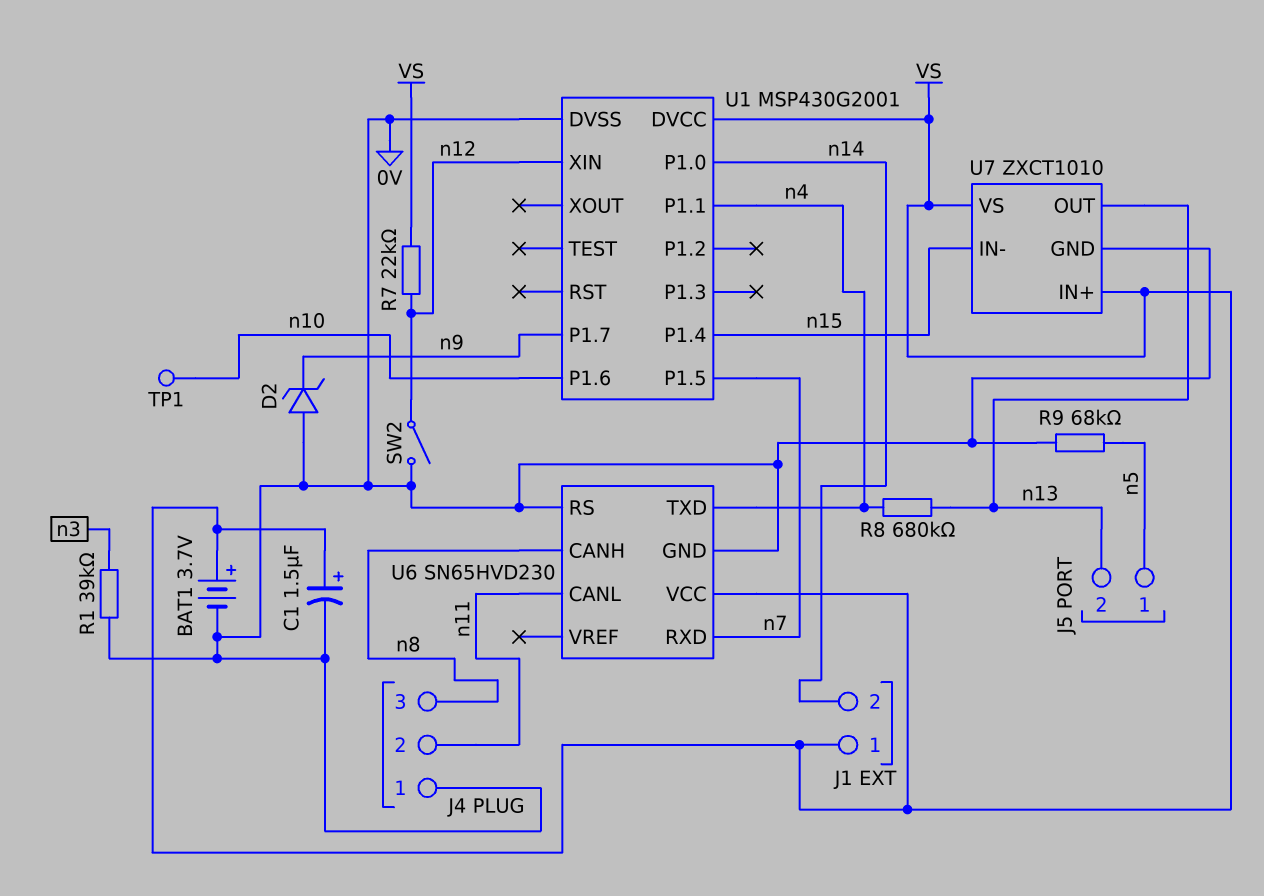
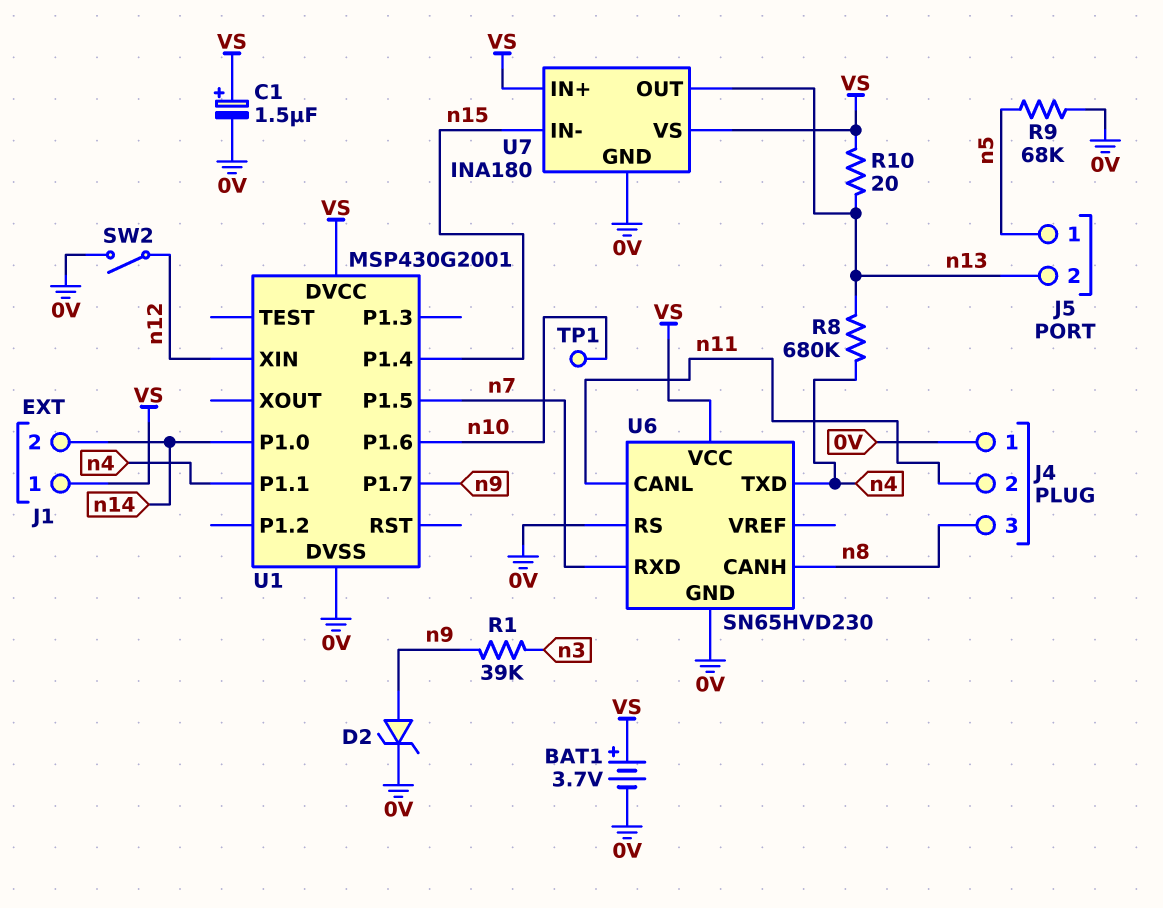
D2: zener (A 0V, K n9) -> zener (A n9, K 0V)
R1: 39k (0V, n3) -> 39k (n3, n9)
R7: 22k (VS, n12) -> none
R10: none -> 20 (VS, n13)
U7: ZXCT1010 -> INA180

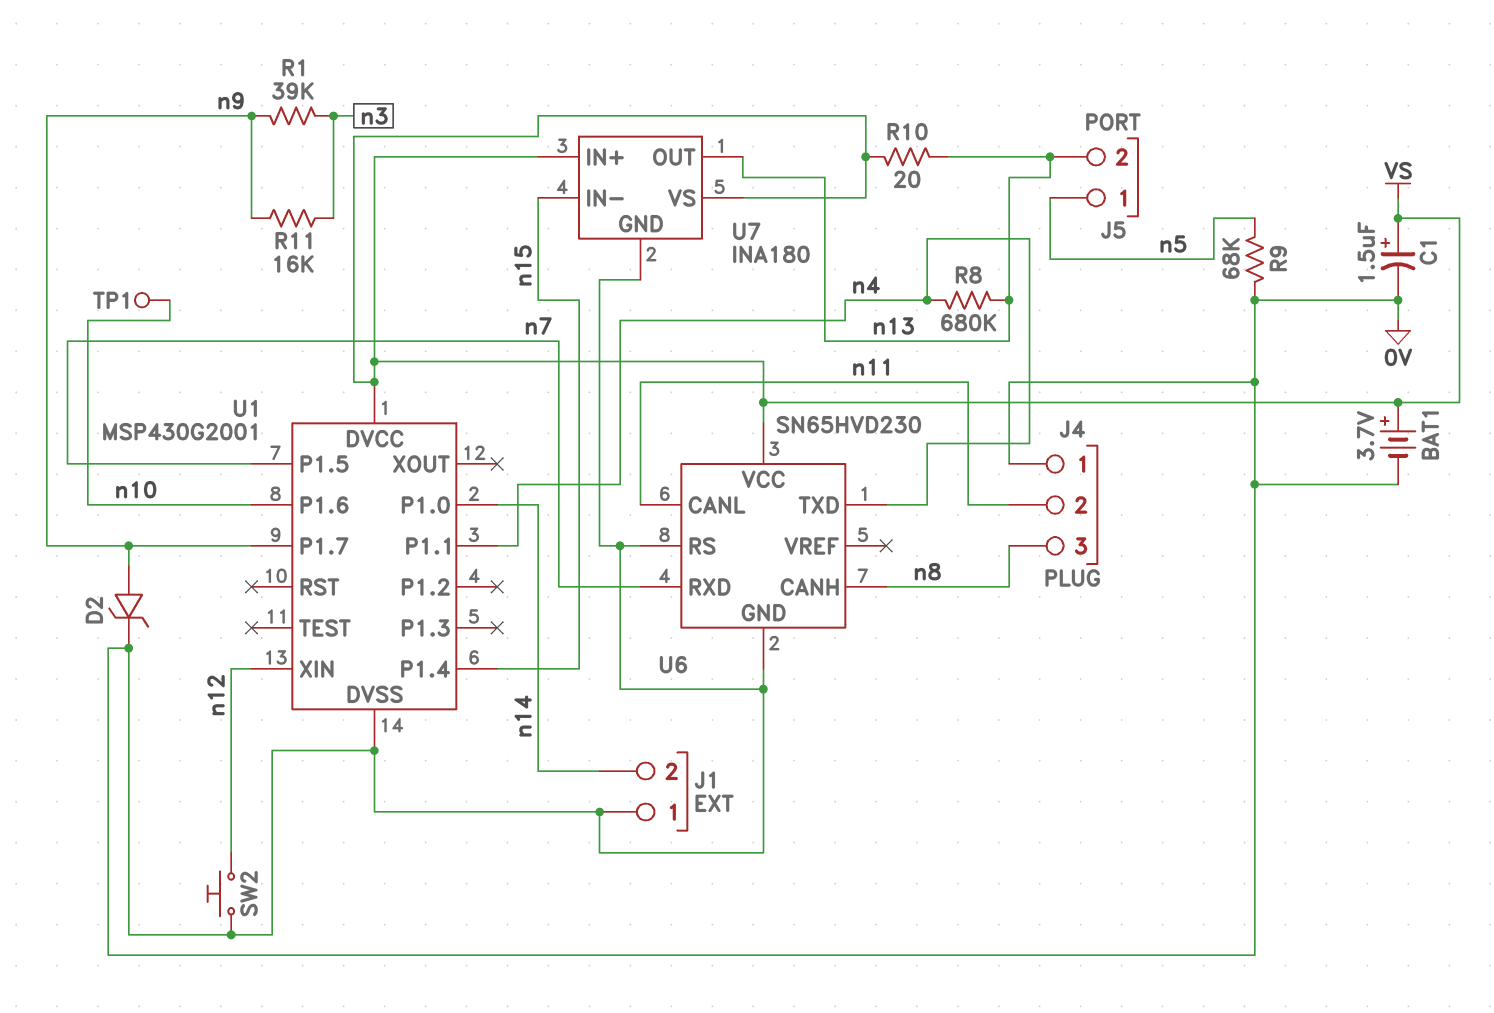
J1 pin 1: VS -> 0V
R11: none -> 16k (n3, n9)
SW2: switch (0V, n12) -> button (0V, n12)

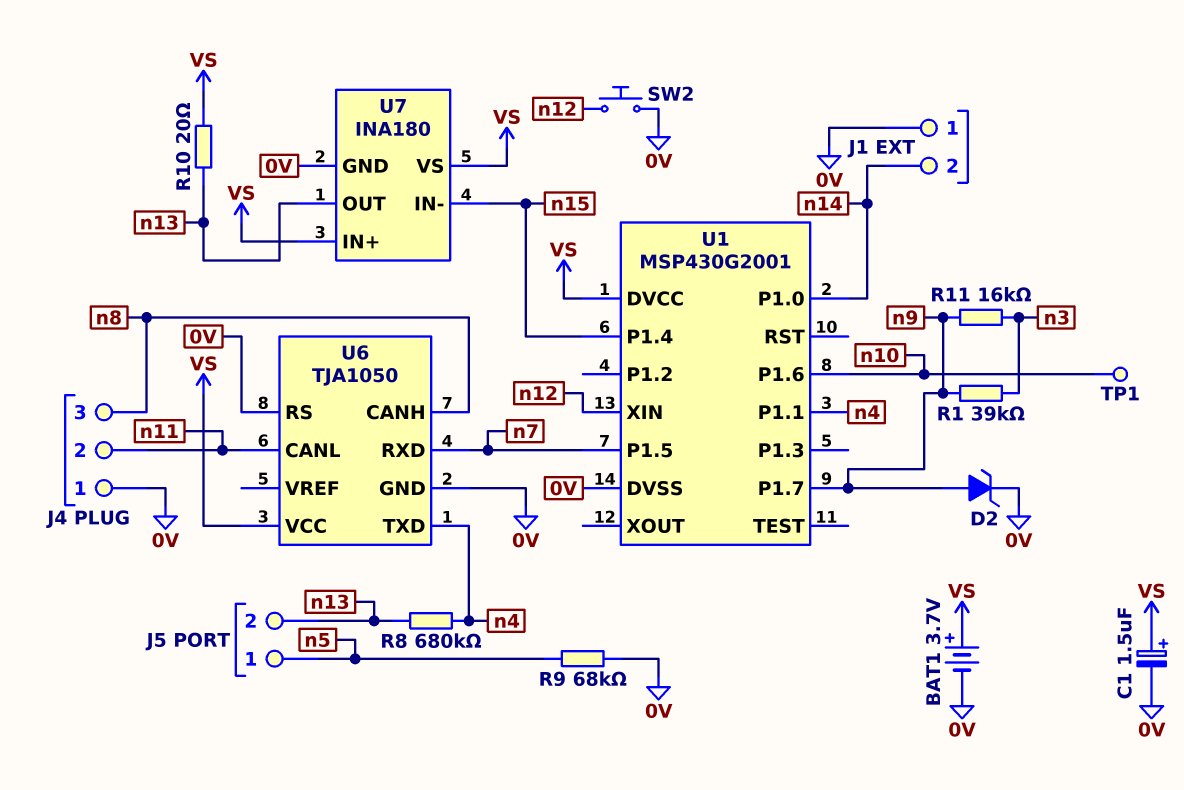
U6: SN65HVD230 -> TJA1050

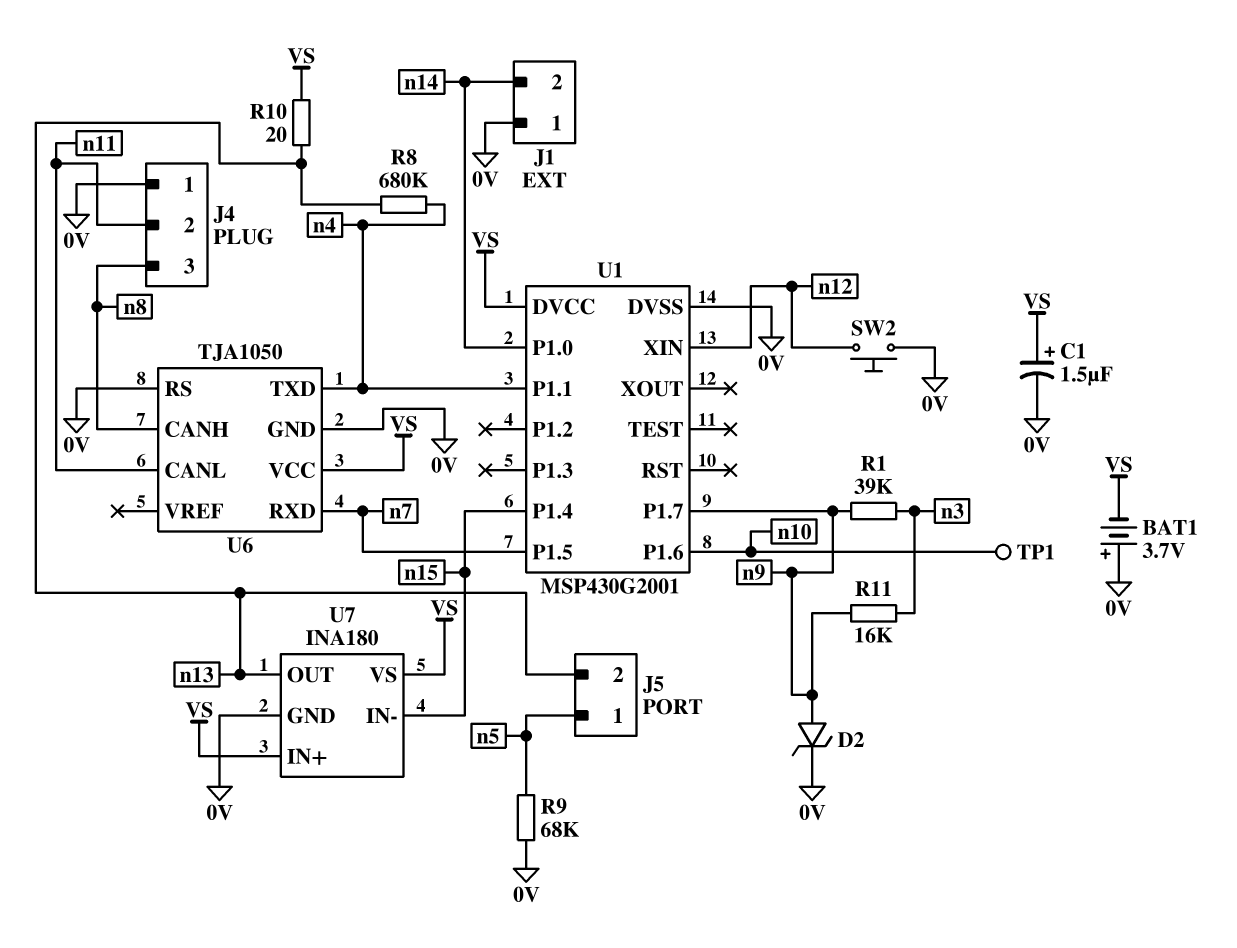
BAT1: 3.7V (plus VS, minus 0V) -> 3.7V (plus 0V, minus VS)

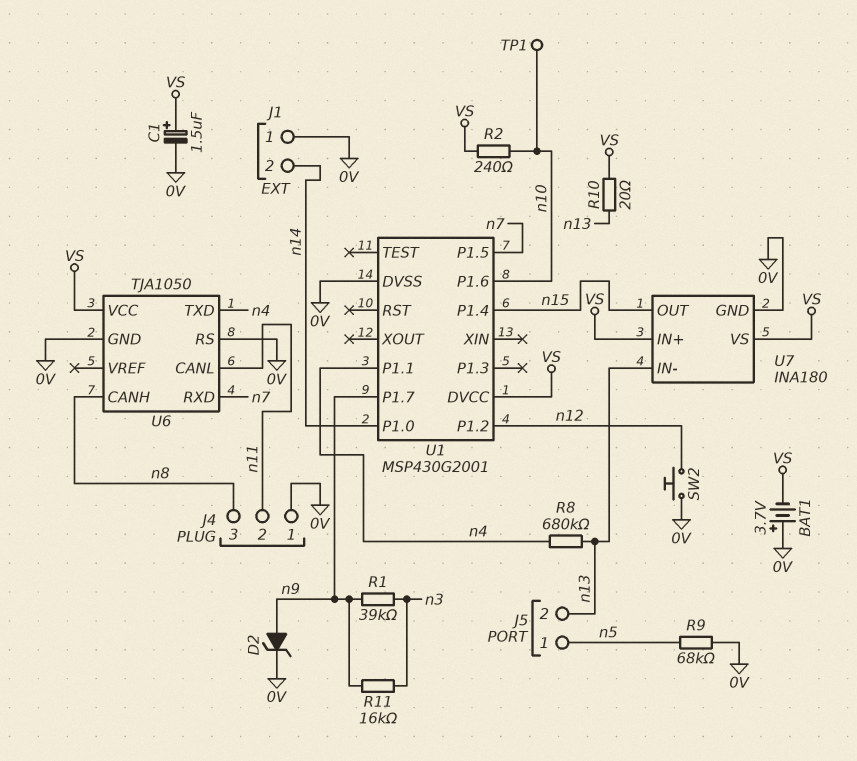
R2: none -> 240 (VS, n10)
U1 pin P1.2: none -> n12
U1 pin XIN: n12 -> none
U7 pin IN-: n15 -> n13
U7 pin OUT: n13 -> n15

